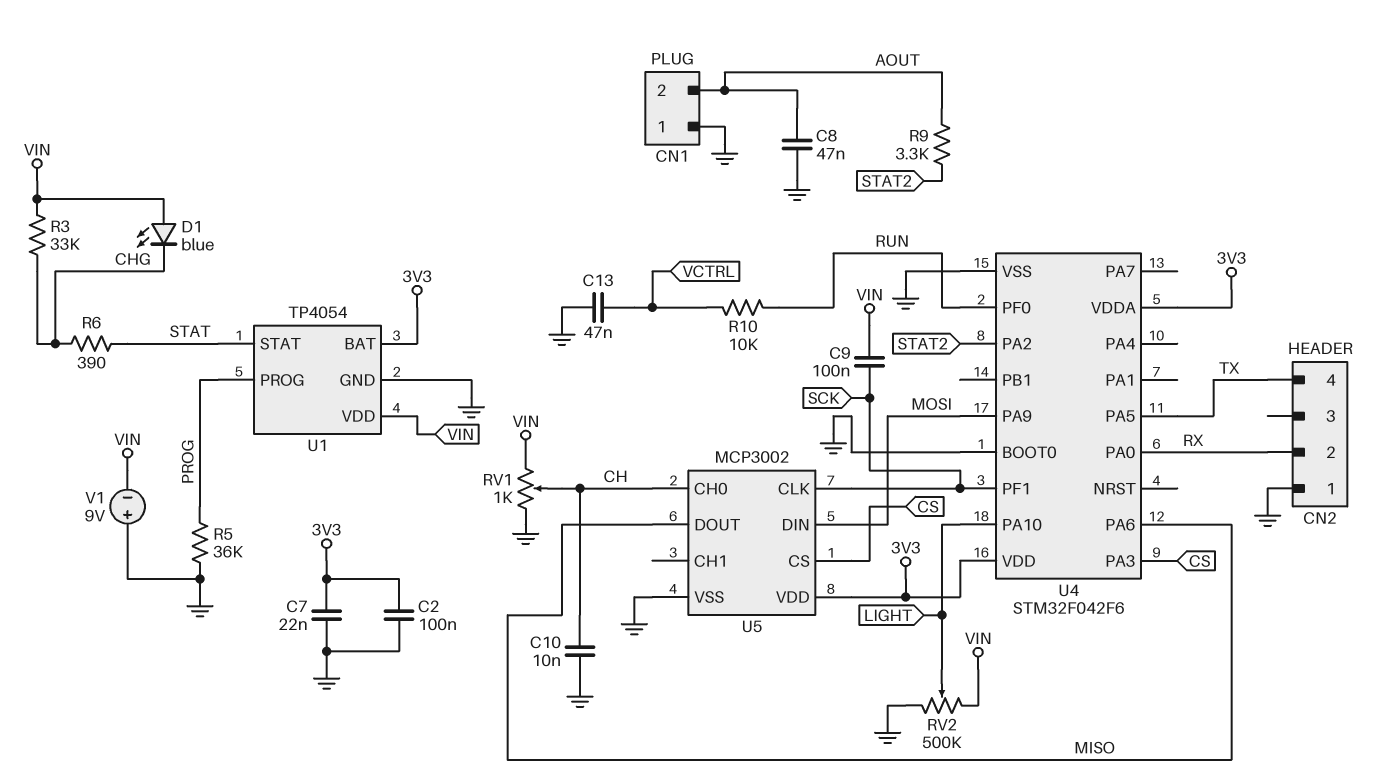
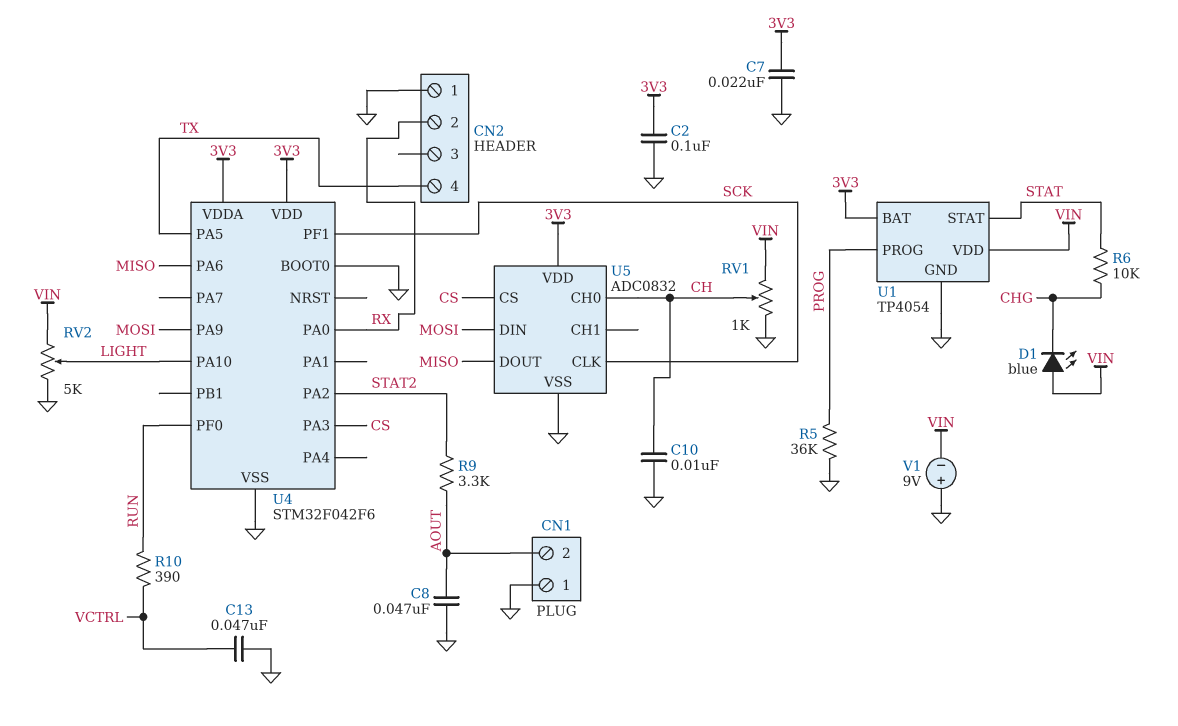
C9: 100nF (SCK, VIN) -> none
R3: 33k (CHG, VIN) -> none
R6: 390 (CHG, STAT) -> 10k (CHG, STAT)
R10: 10k (RUN, VCTRL) -> 390 (RUN, VCTRL)
RV2: 500k (GND, VIN, wiper LIGHT) -> 5k (GND, VIN, wiper LIGHT)
U5: MCP3002 -> ADC0832

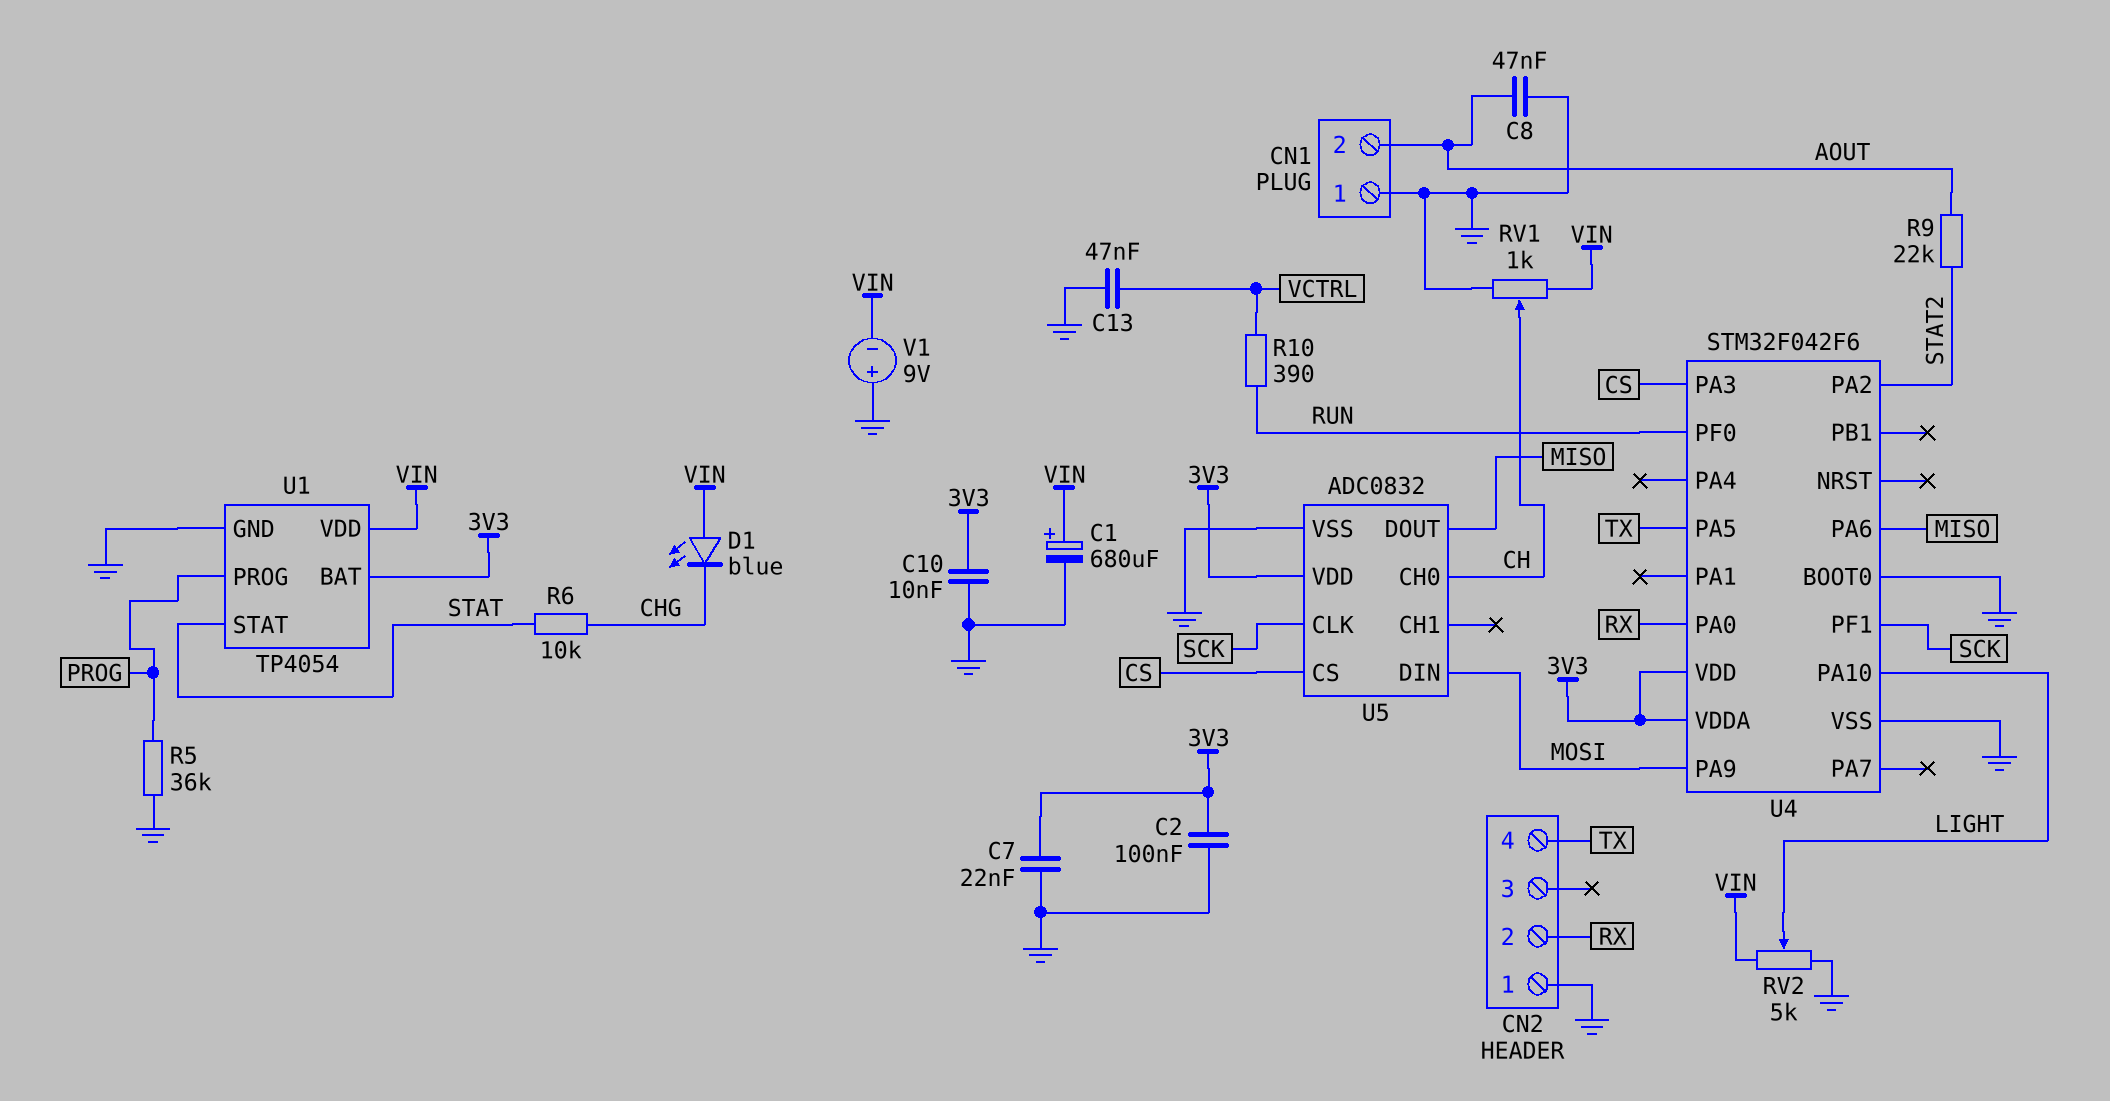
C1: none -> 680uF (plus VIN, minus GND)
C10: 10nF (CH, GND) -> 10nF (3V3, GND)
R9: 3.3k (AOUT, STAT2) -> 22k (AOUT, STAT2)

